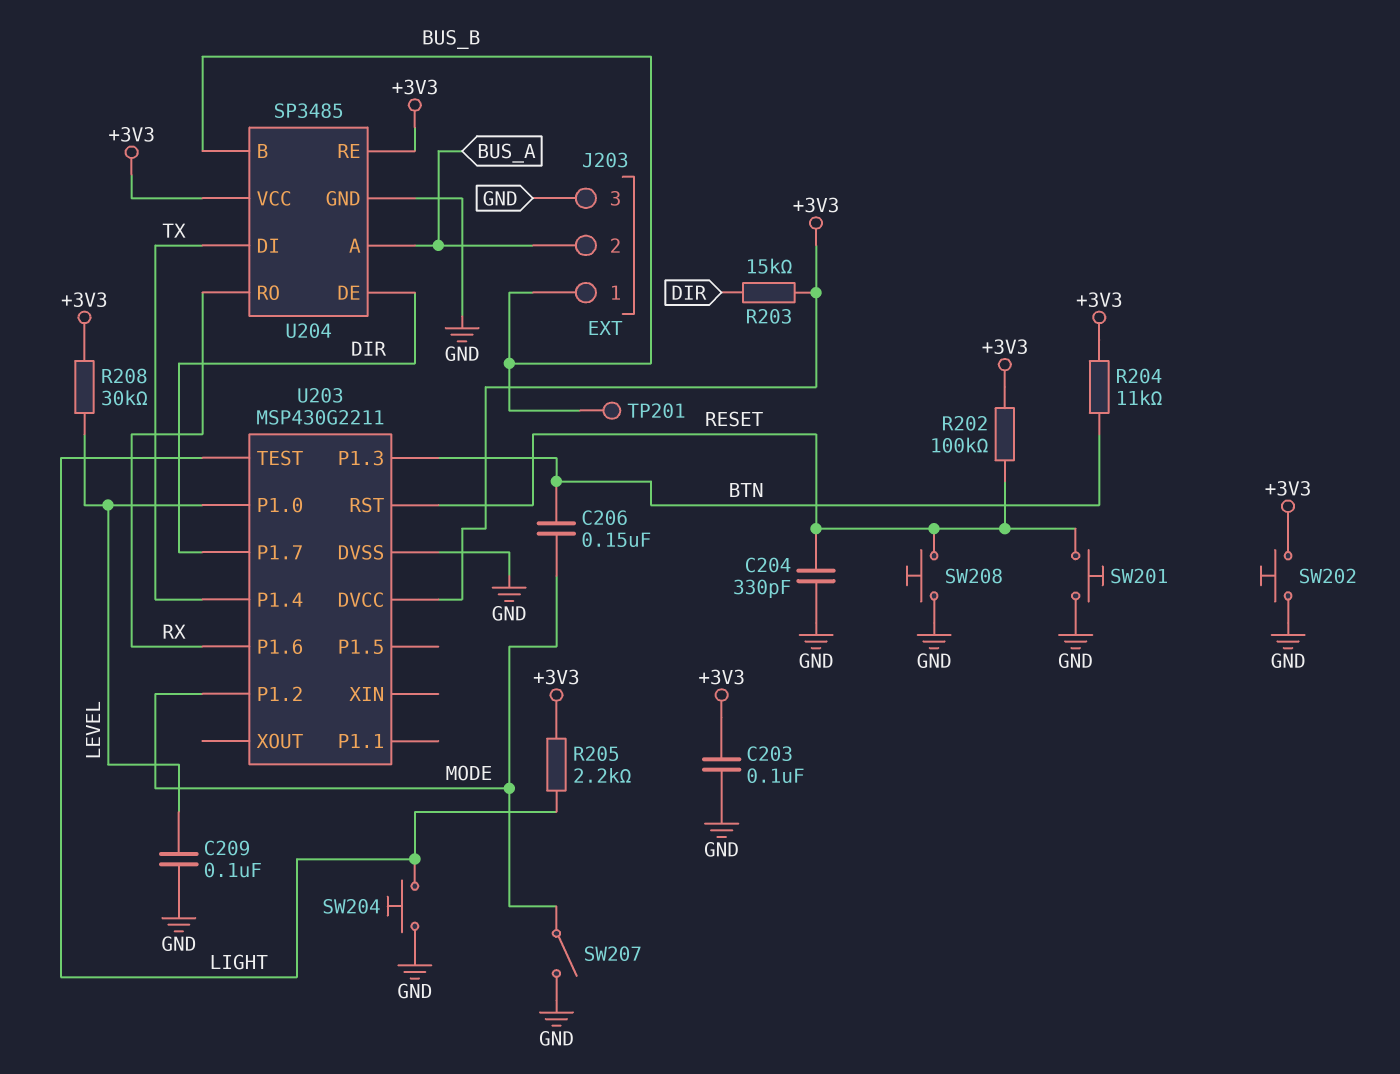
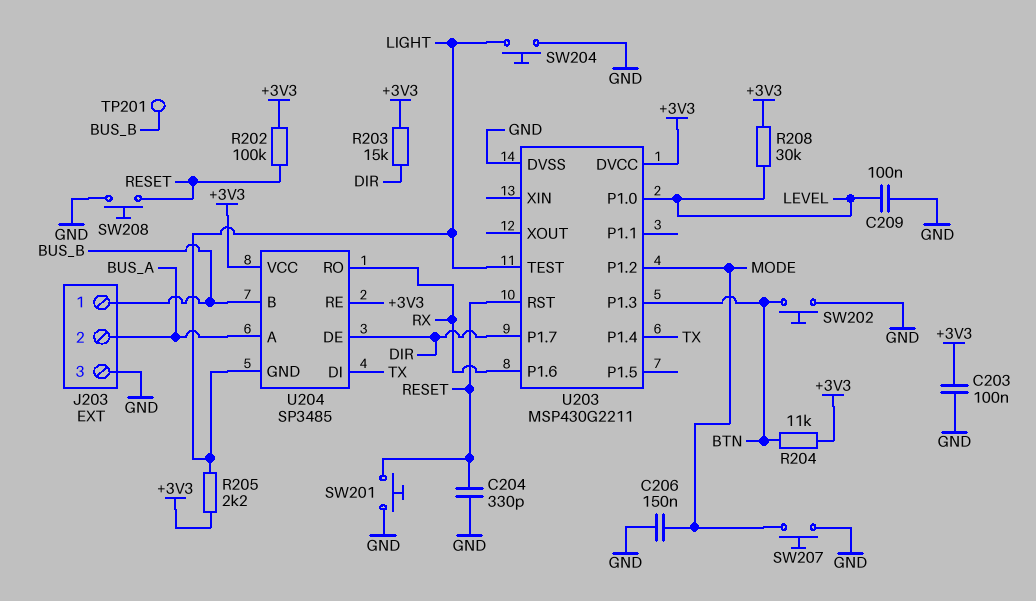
C206: 150nF (BTN, MODE) -> 150nF (GND, MODE)
SW202: button (+3V3, GND) -> button (BTN, GND)
SW207: switch (GND, MODE) -> button (GND, MODE)
U204 pin GND: GND -> LIGHT

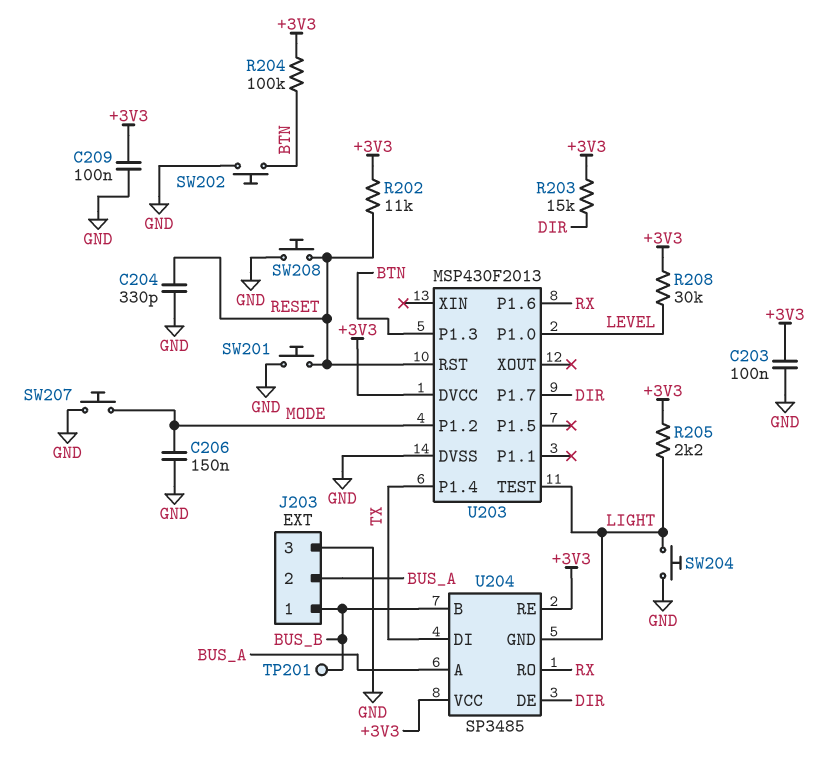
C209: 100nF (GND, LEVEL) -> 100nF (+3V3, GND)
R202: 100k (+3V3, RESET) -> 11k (+3V3, RESET)
R204: 11k (+3V3, BTN) -> 100k (+3V3, BTN)
U203: MSP430G2211 -> MSP430F2013

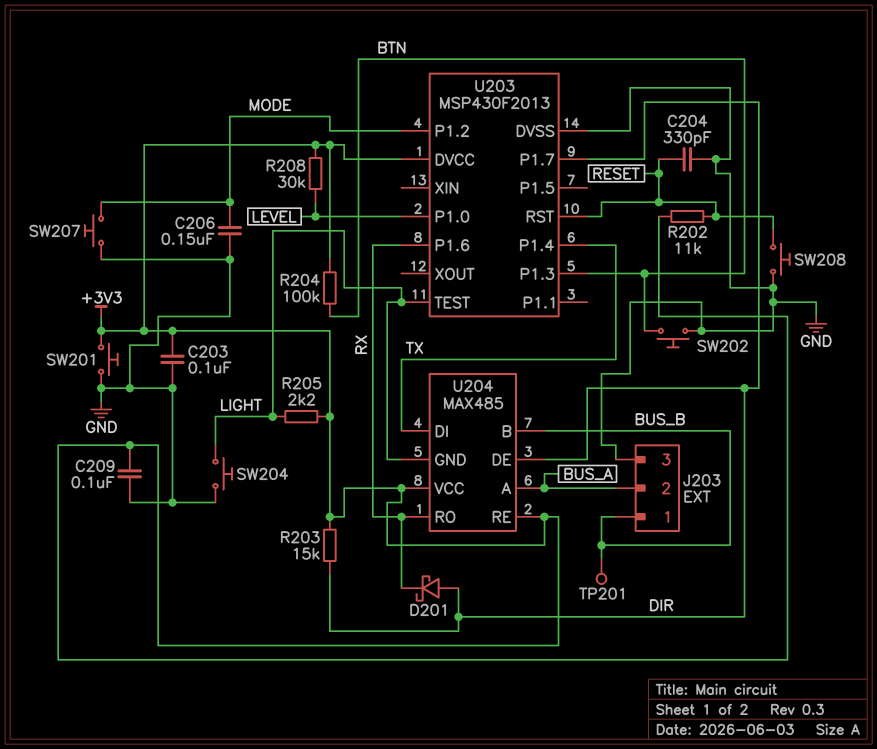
D201: none -> schottky (A DIR, K RX)
SW201: button (GND, RESET) -> button (+3V3, GND)
U204: SP3485 -> MAX485

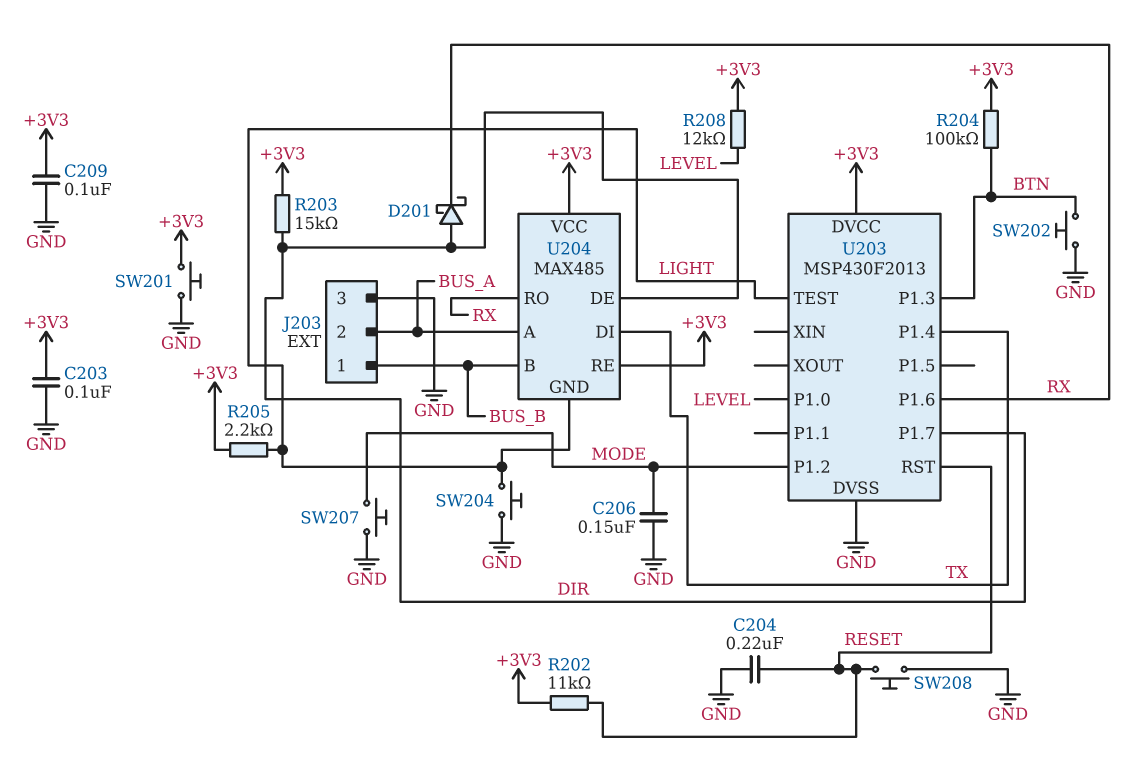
C204: 330pF (GND, RESET) -> 220nF (GND, RESET)
R208: 30k (+3V3, LEVEL) -> 12k (+3V3, LEVEL)
TP201: test point (BUS_B) -> none

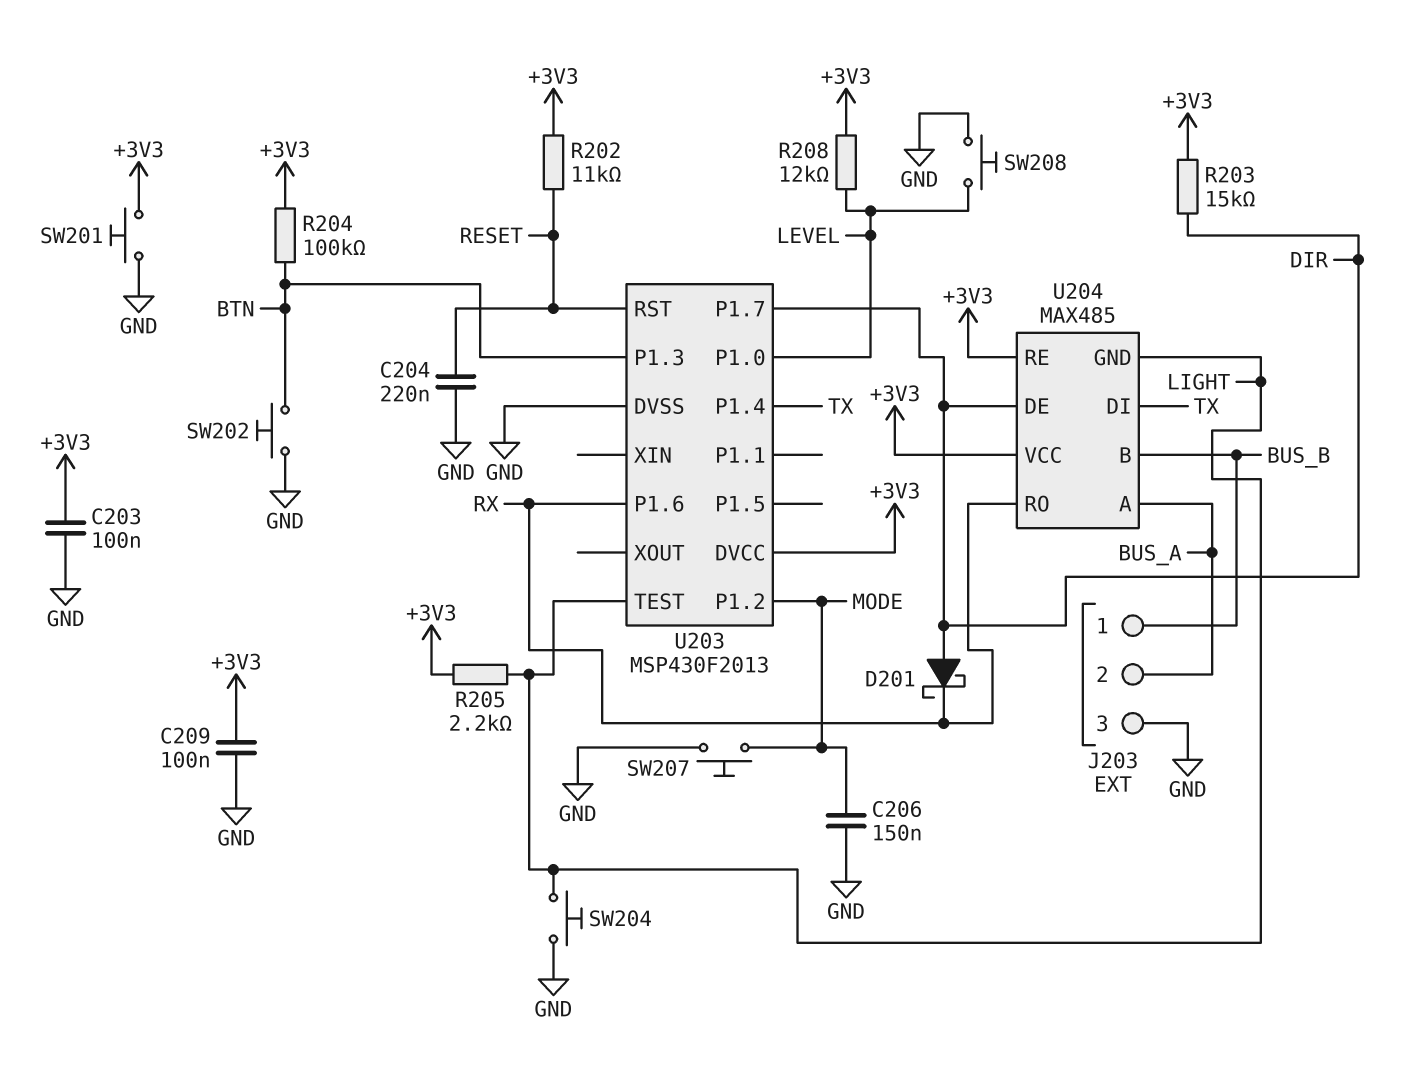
SW208: button (GND, RESET) -> button (GND, LEVEL)

